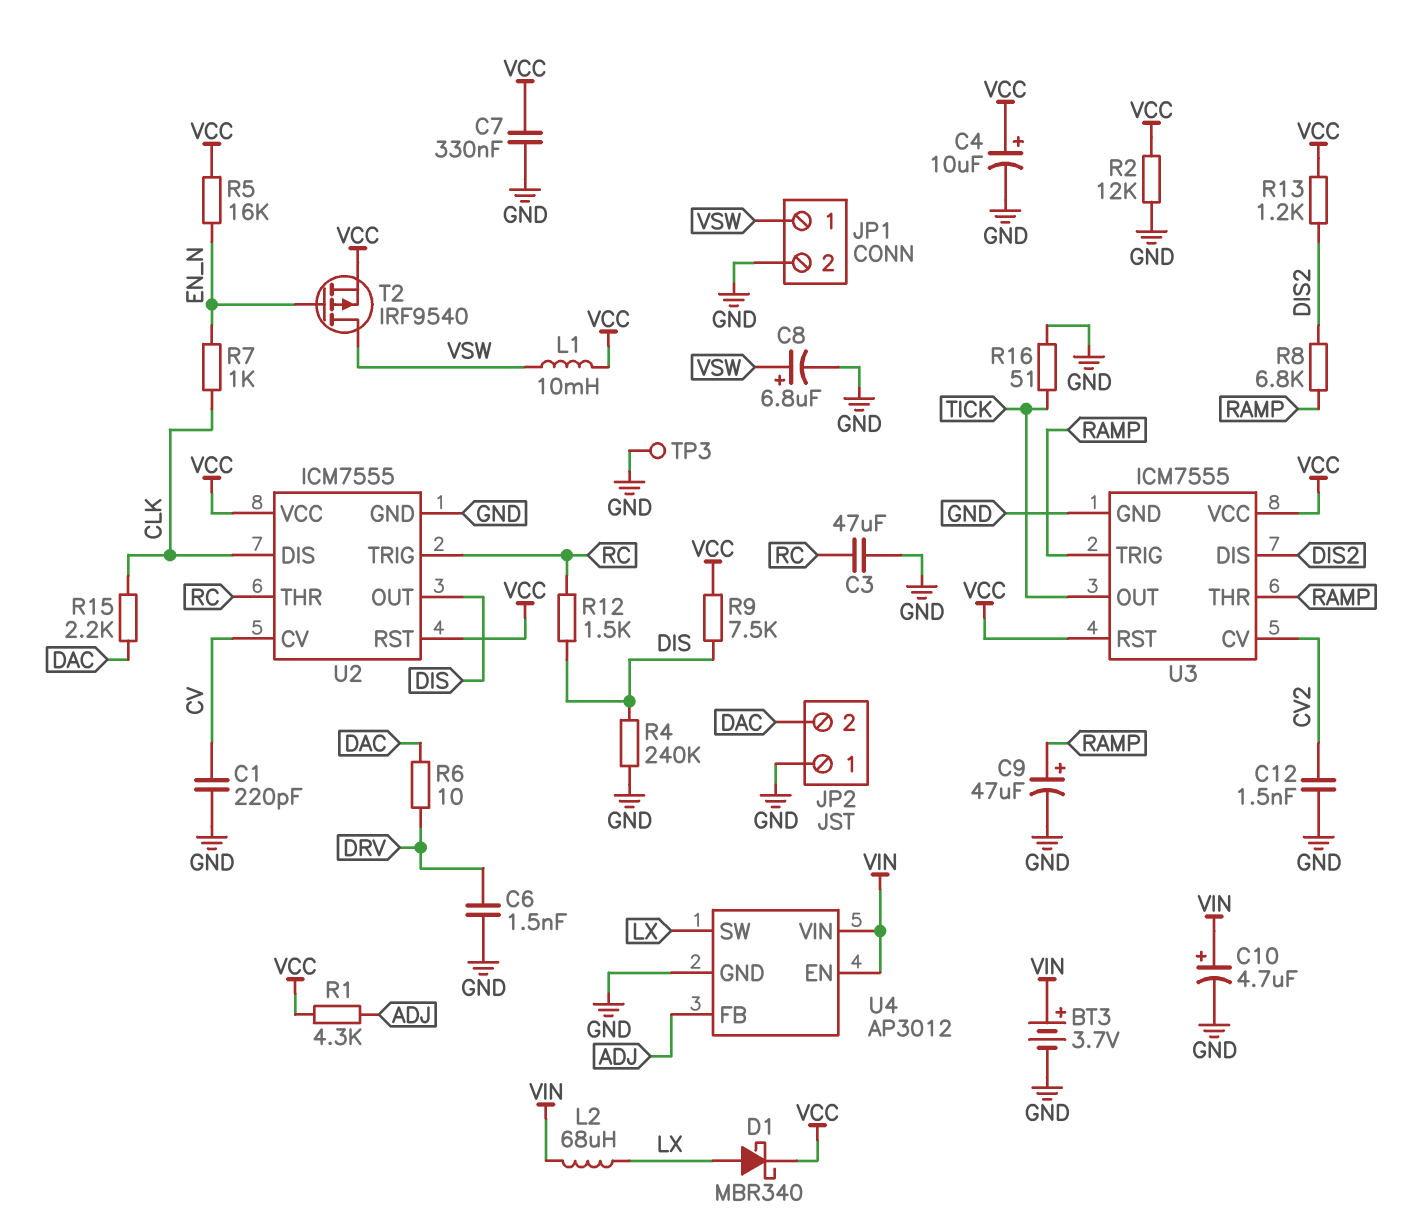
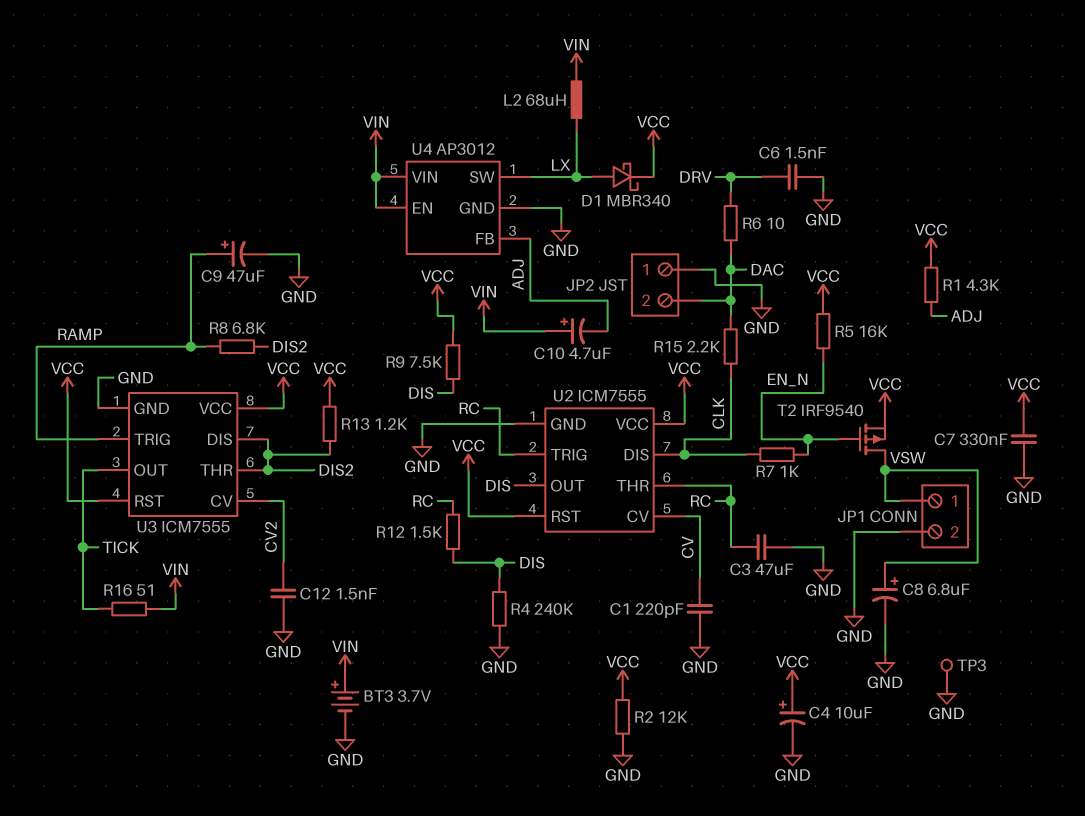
C10: 4.7uF (plus VIN, minus GND) -> 4.7uF (plus VIN, minus ADJ)
L1: 10mH (VCC, VSW) -> none
R16: 51 (GND, TICK) -> 51 (TICK, VIN)
U3 pin THR: RAMP -> DIS2

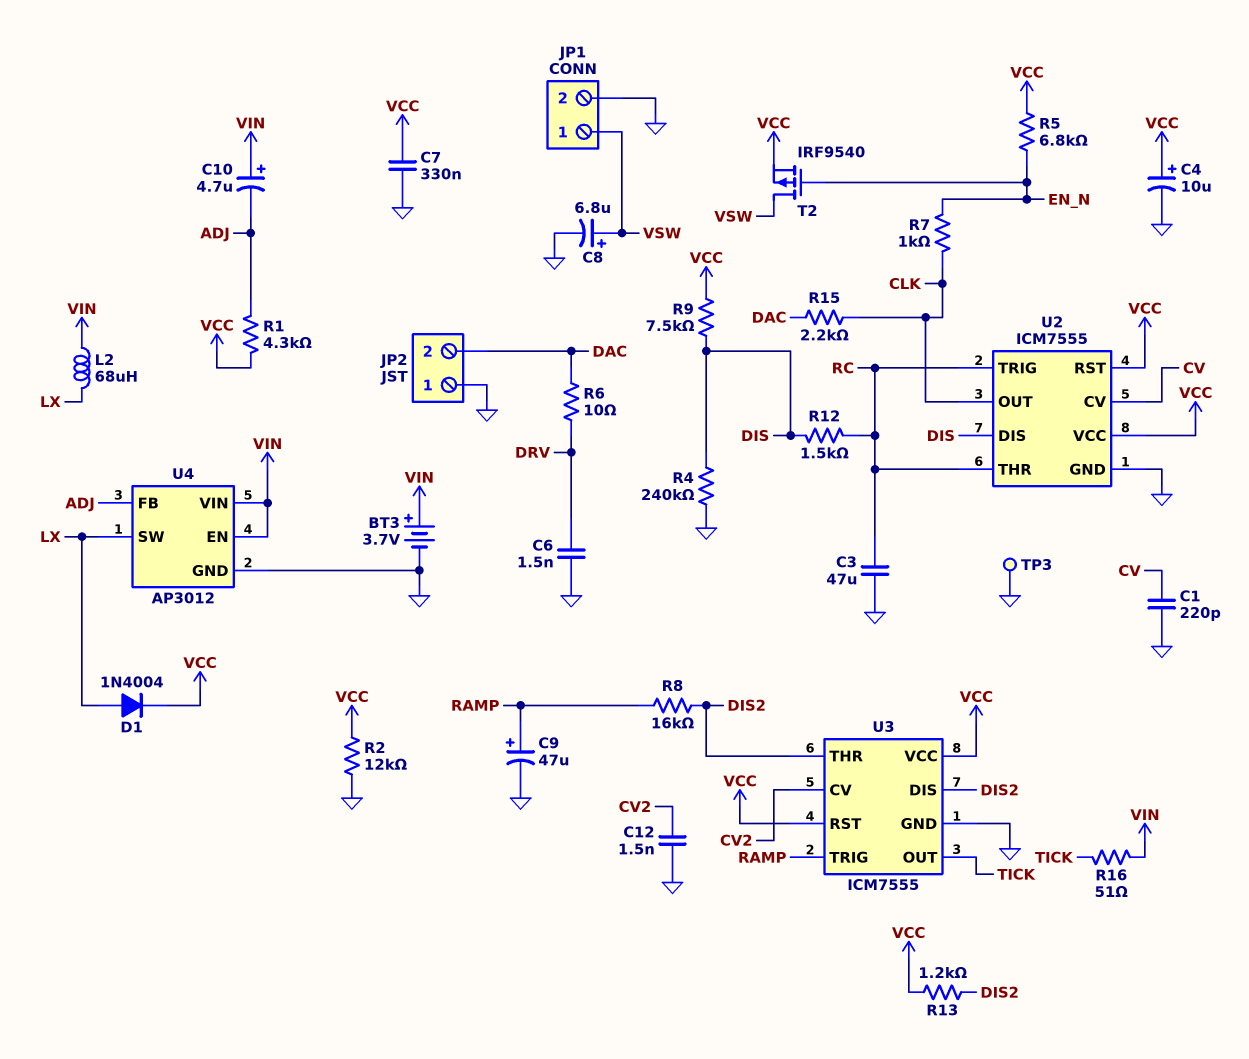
D1: schottky MBR340 (A LX, K VCC) -> diode 1N4004 (A LX, K VCC)
R5: 16k (EN_N, VCC) -> 6.8k (EN_N, VCC)
R8: 6.8k (DIS2, RAMP) -> 16k (DIS2, RAMP)
U2 pin DIS: CLK -> DIS
U2 pin OUT: DIS -> CLK

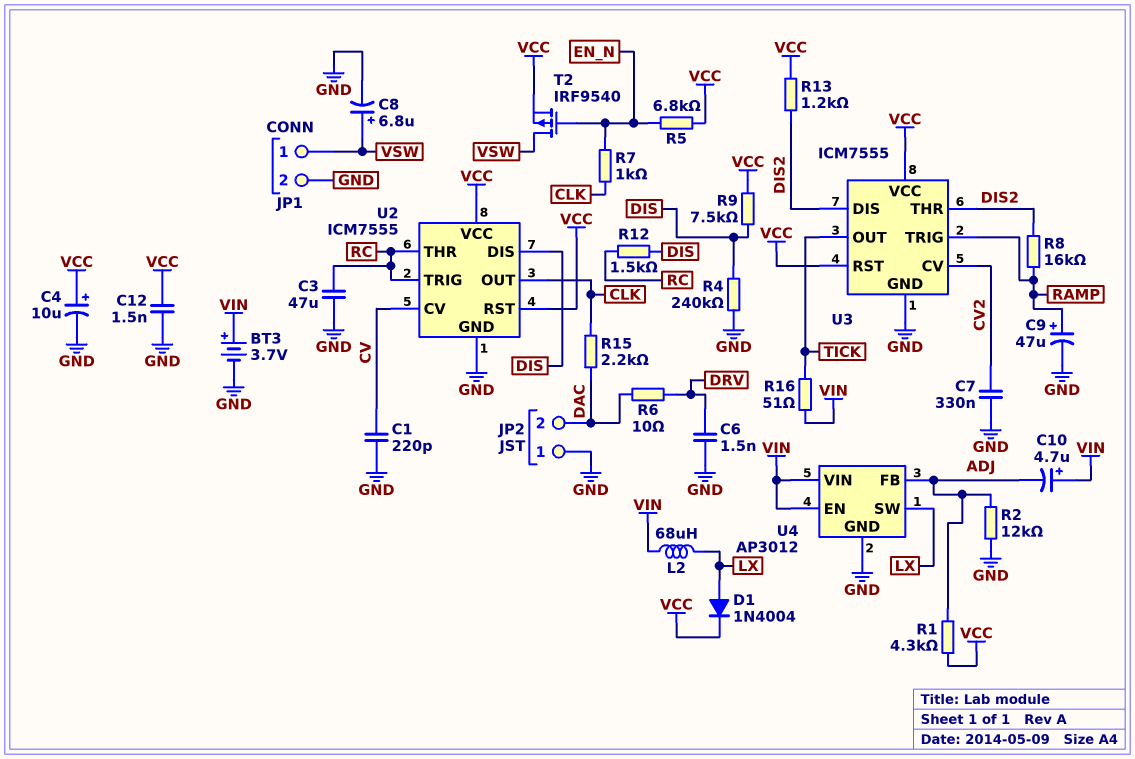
C7: 330nF (GND, VCC) -> 330nF (CV2, GND)
C12: 1.5nF (CV2, GND) -> 1.5nF (GND, VCC)
R2: 12k (GND, VCC) -> 12k (ADJ, GND)
TP3: test point (GND) -> none

